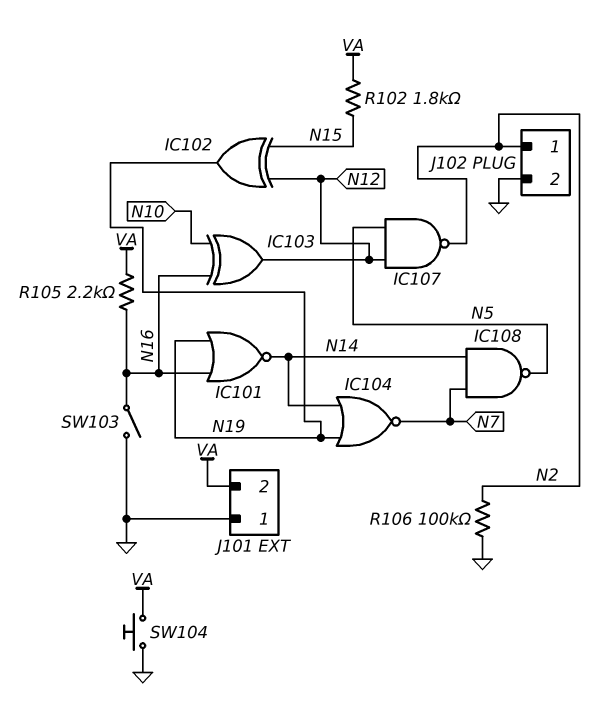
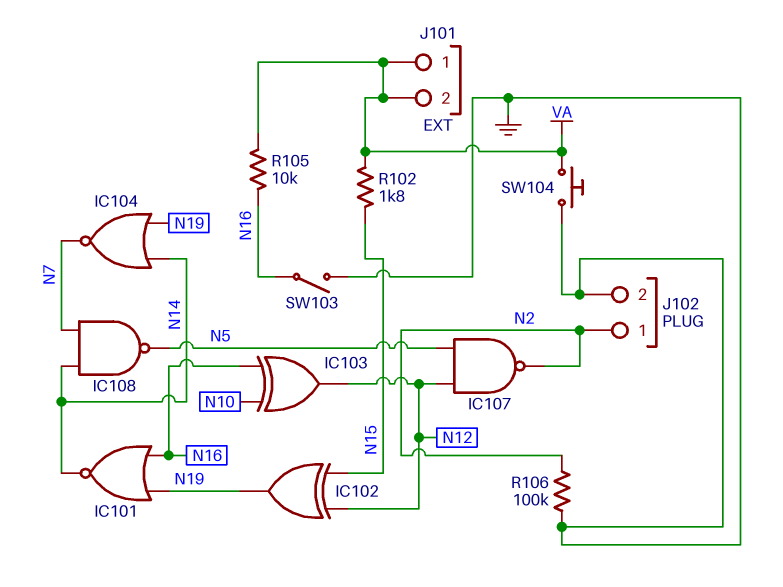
J101 pin 1: GND -> VA
R105: 2.2k (N16, VA) -> 10k (N16, VA)

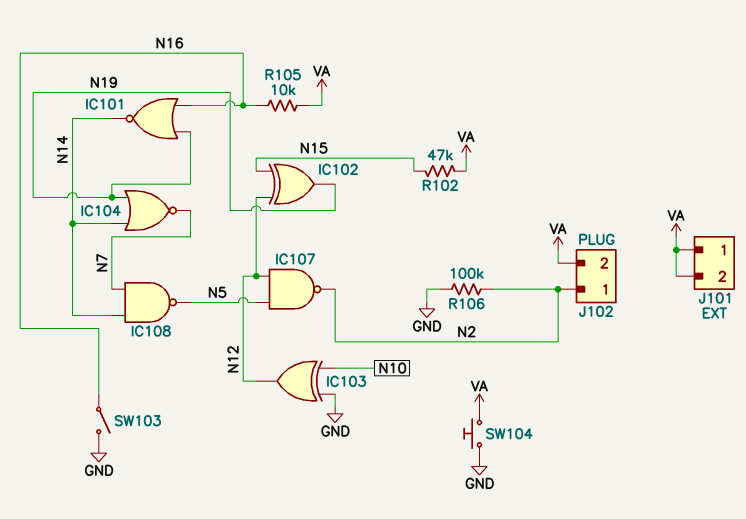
IC103: XOR (in N10, in N16, out N12) -> XOR (in GND, in N10, out N12)
J102 pin 2: GND -> VA
R102: 1.8k (N15, VA) -> 47k (N15, VA)

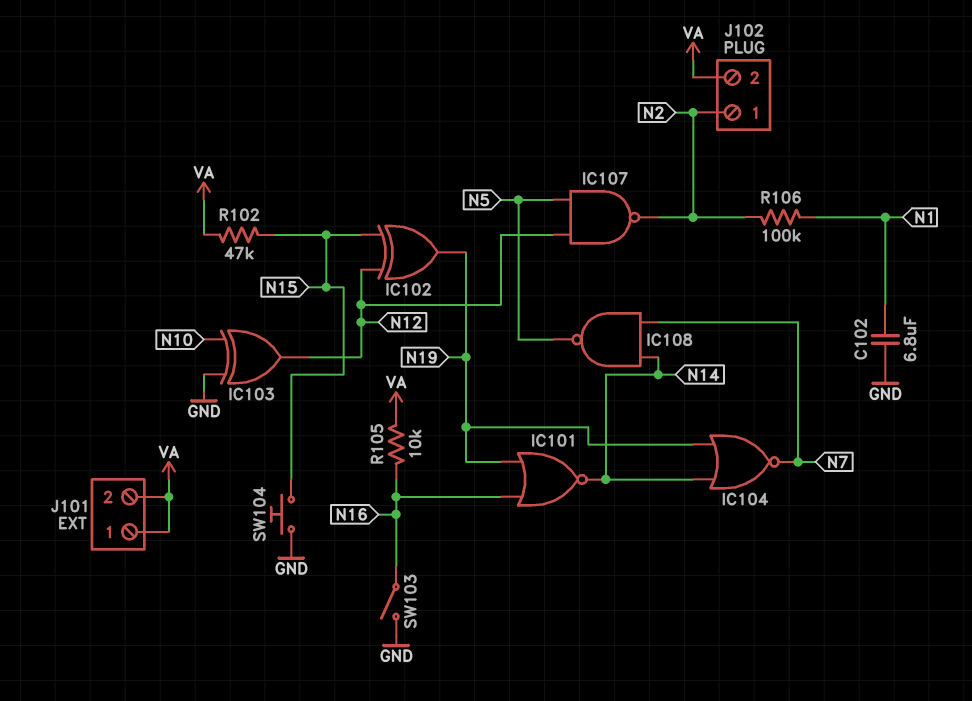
C102: none -> 6.8uF (GND, N1)
R106: 100k (GND, N2) -> 100k (N1, N2)
SW104: button (GND, VA) -> button (GND, N15)

